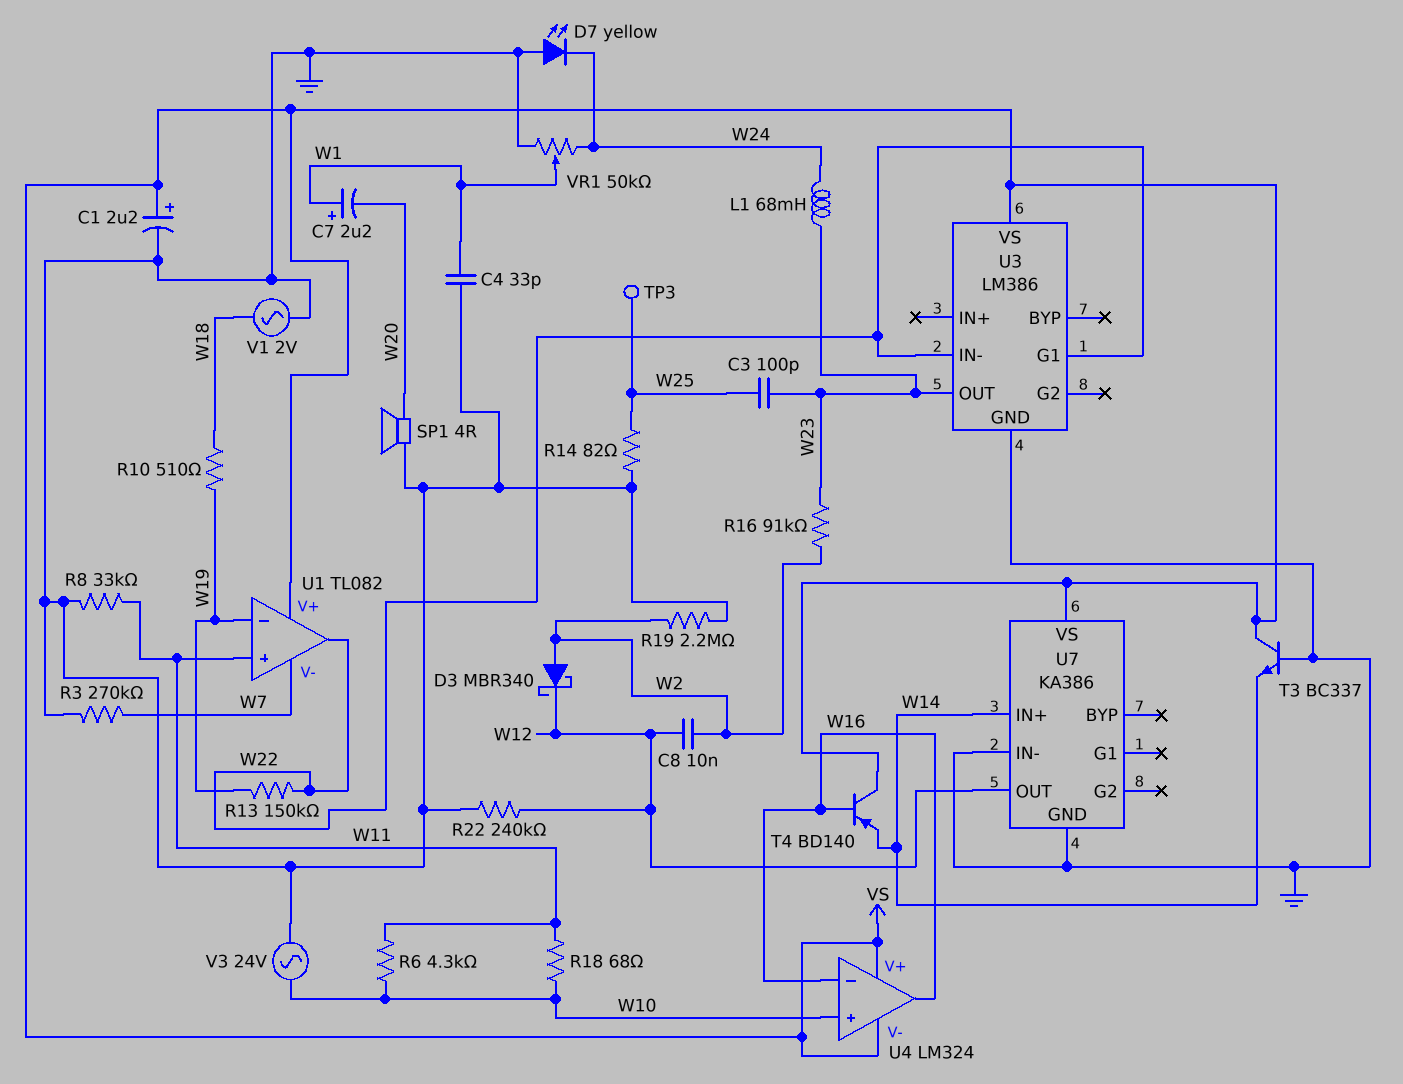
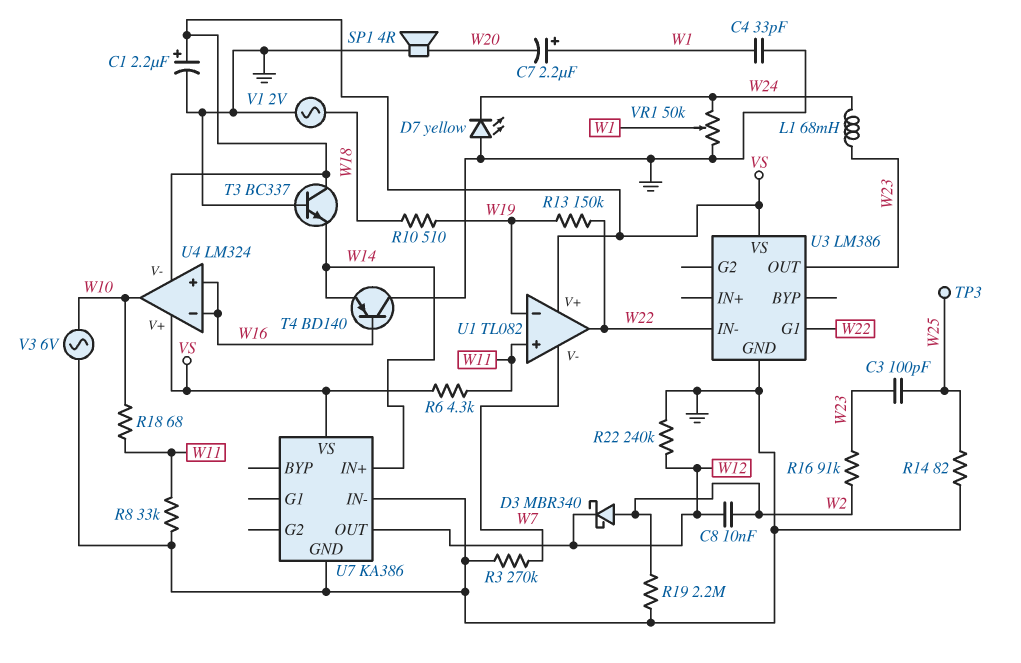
R6: 4.3k (W10, W11) -> 4.3k (VS, W11)
T4: PNP BD140 (B W16, C VS, E W14) -> PNP BD140 (B W16, C GND, E W14)
U4 pin in+: W10 -> W16
U4 pin out: W16 -> W10
V3: AC 24V (GND, W10) -> AC 6V (GND, W10)

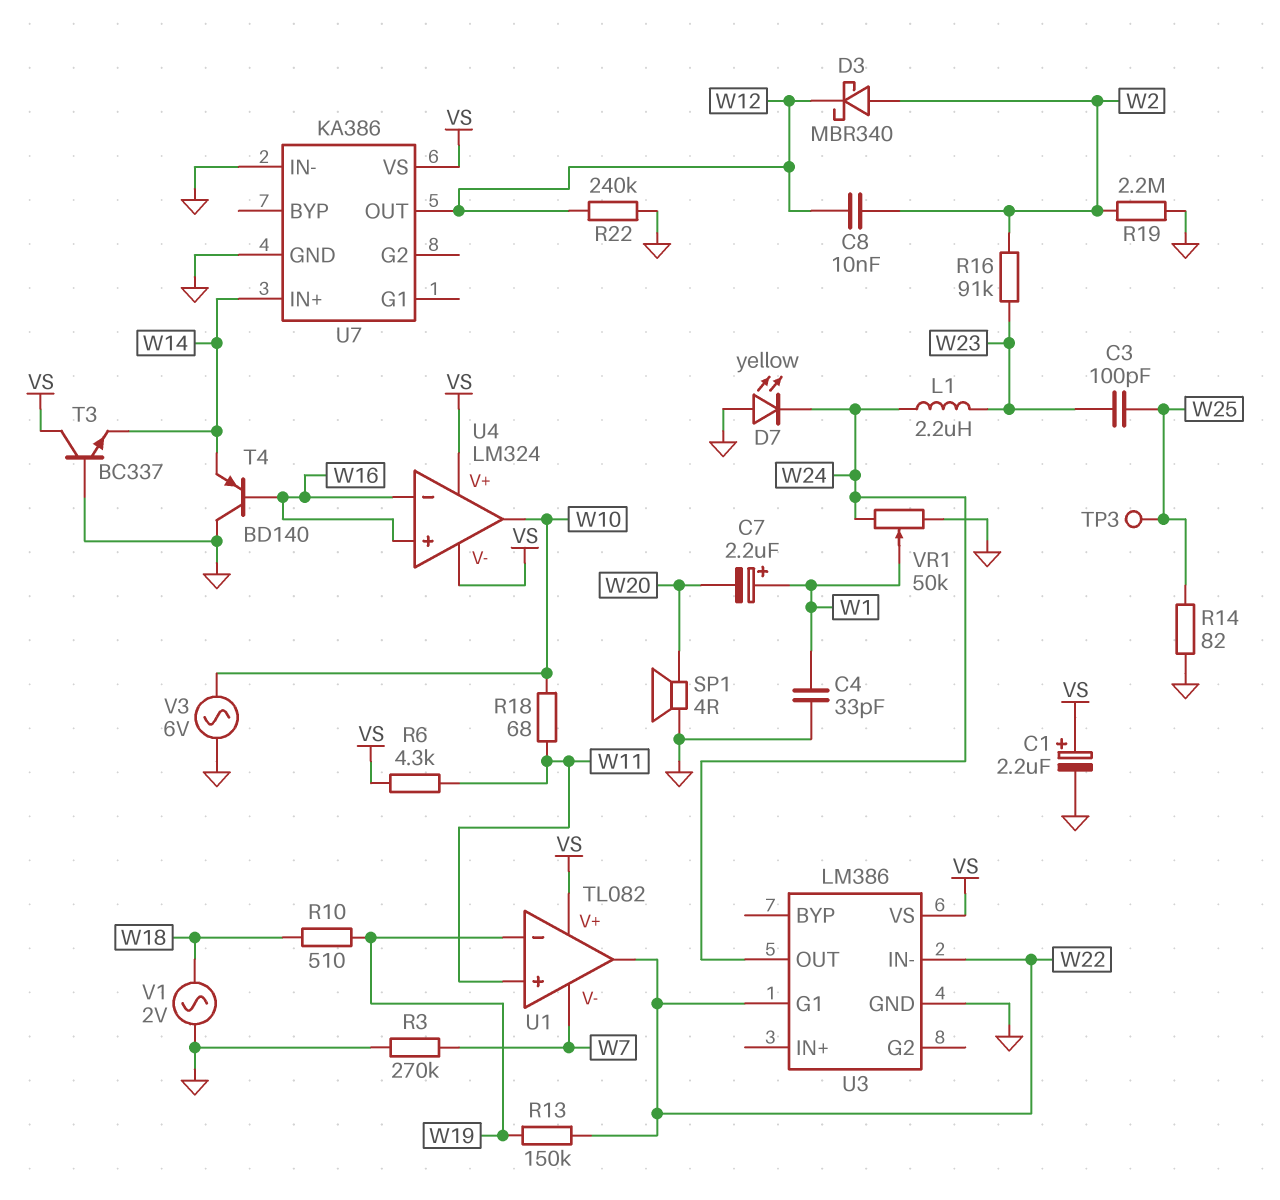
L1: 68mH (W23, W24) -> 2.2uH (W23, W24)
R8: 33k (GND, W11) -> none
U3 pin OUT: W23 -> W24

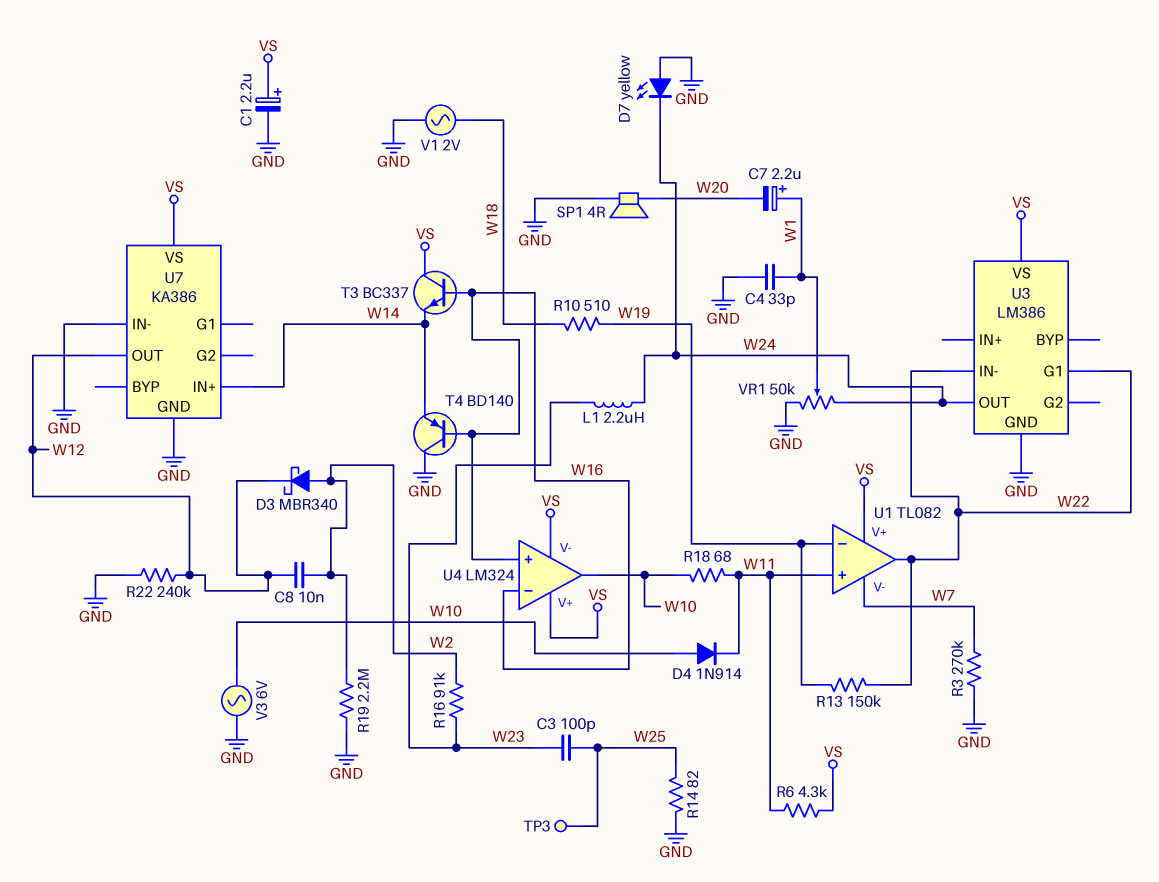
D4: none -> diode 1N914 (A W10, K W11)
T3: NPN BC337 (B GND, C VS, E W14) -> NPN BC337 (B W16, C VS, E W14)

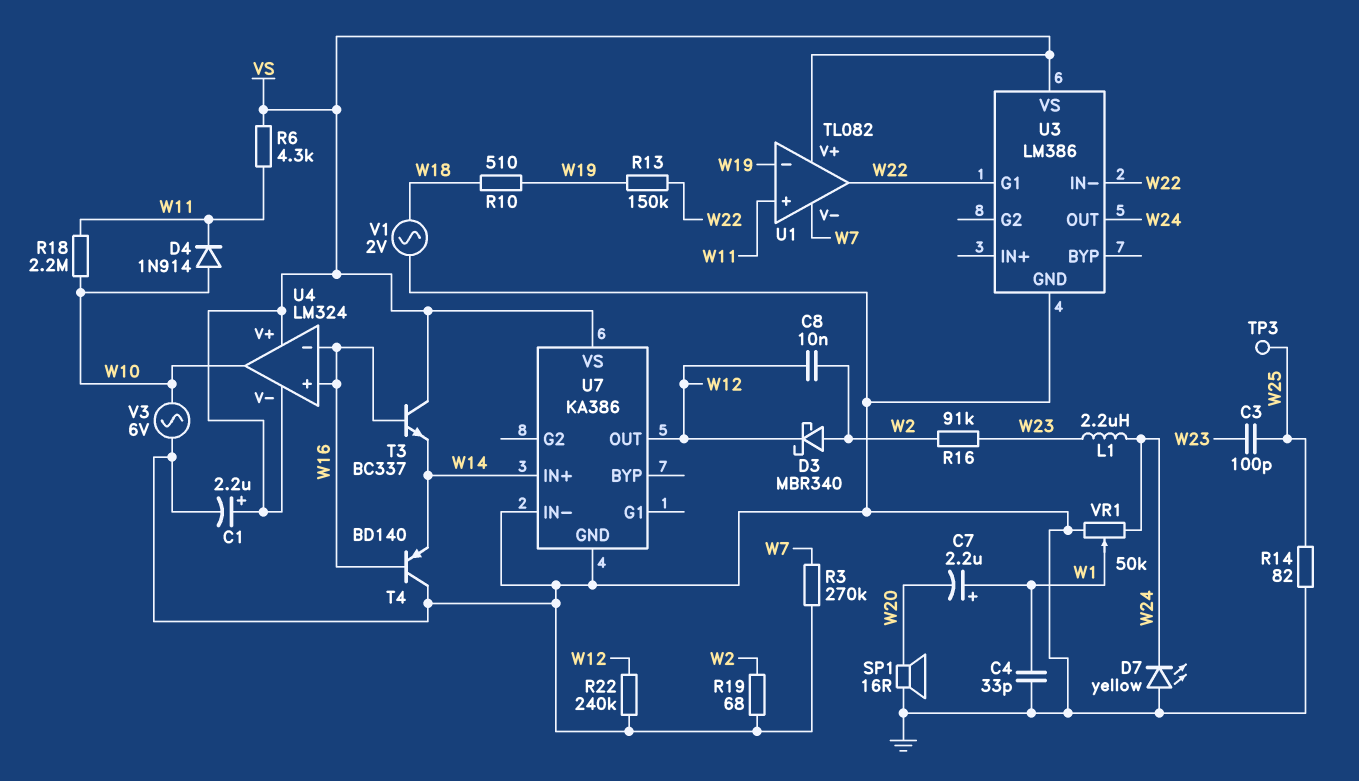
R18: 68 (W10, W11) -> 2.2M (W10, W11)
R19: 2.2M (GND, W2) -> 68 (GND, W2)
SP1: speaker 4R (GND, W20) -> speaker 16R (GND, W20)

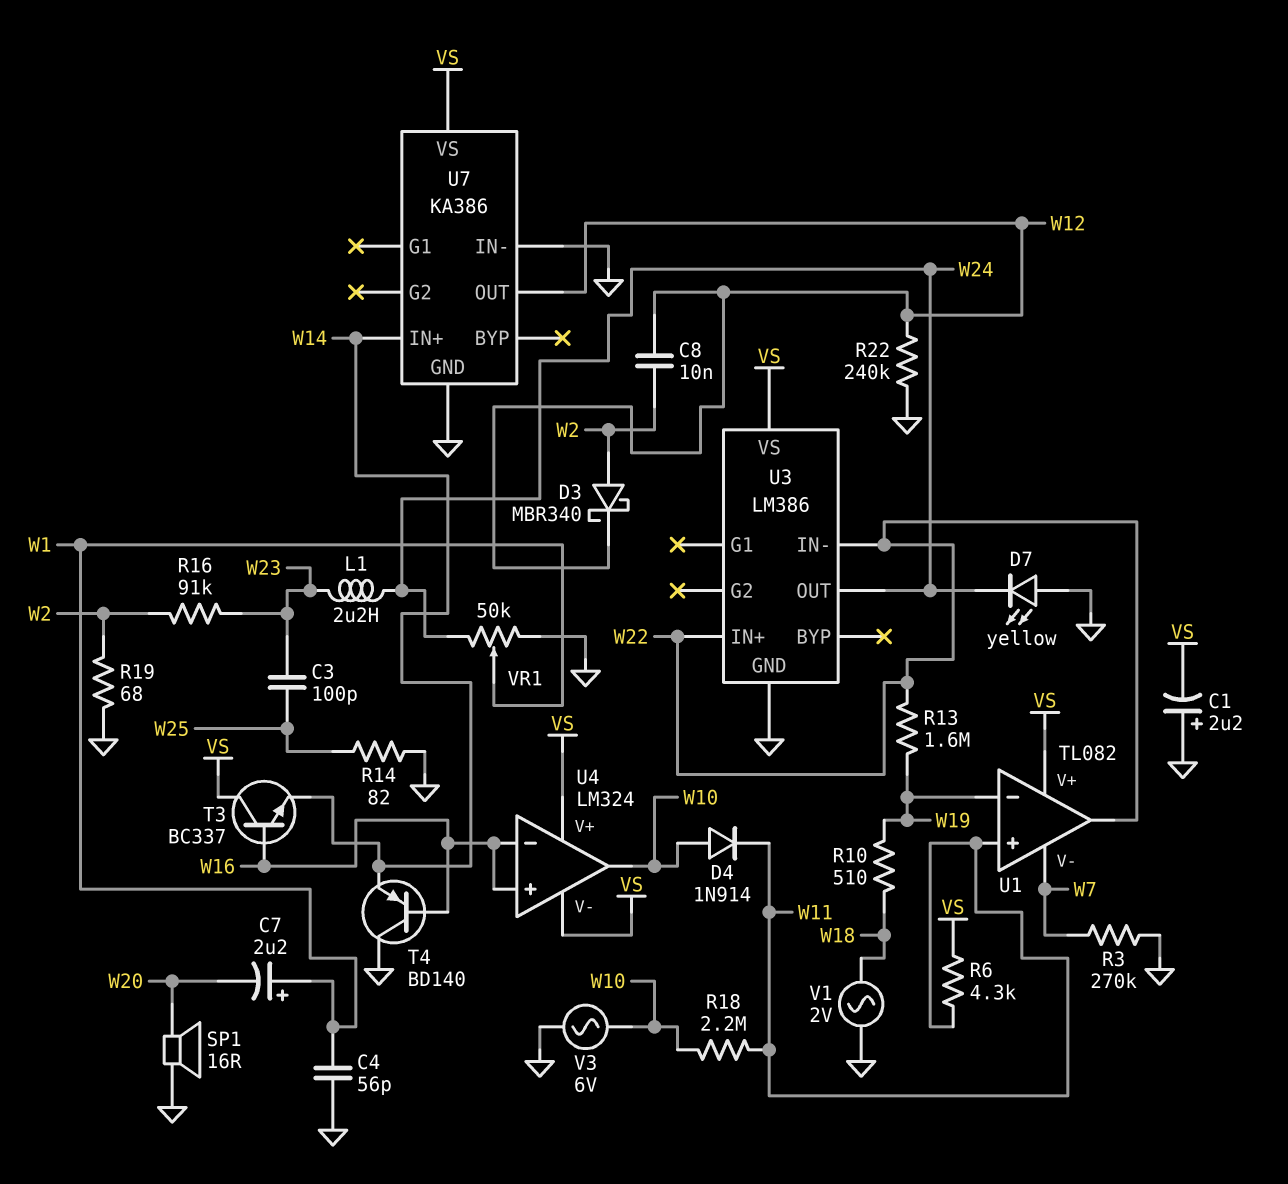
C1: 2.2uF (plus VS, minus GND) -> 2.2uF (plus GND, minus VS)
C4: 33pF (GND, W1) -> 56pF (GND, W1)
R13: 150k (W19, W22) -> 1.6M (W19, W22)
TP3: test point (W25) -> none
U3 pin G1: W22 -> none
U3 pin IN+: none -> W22

